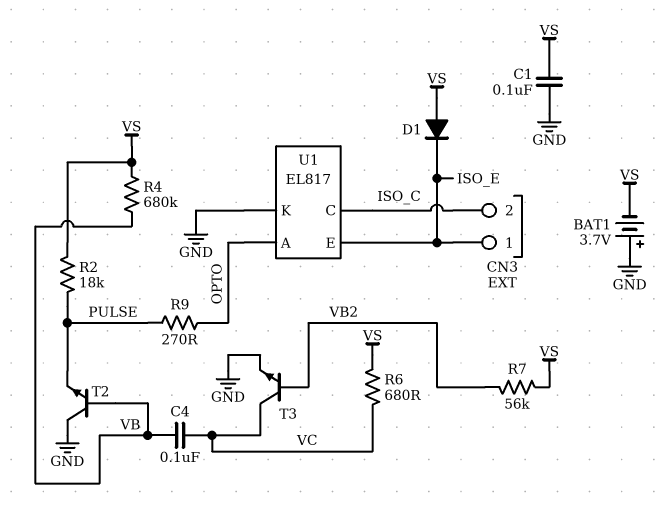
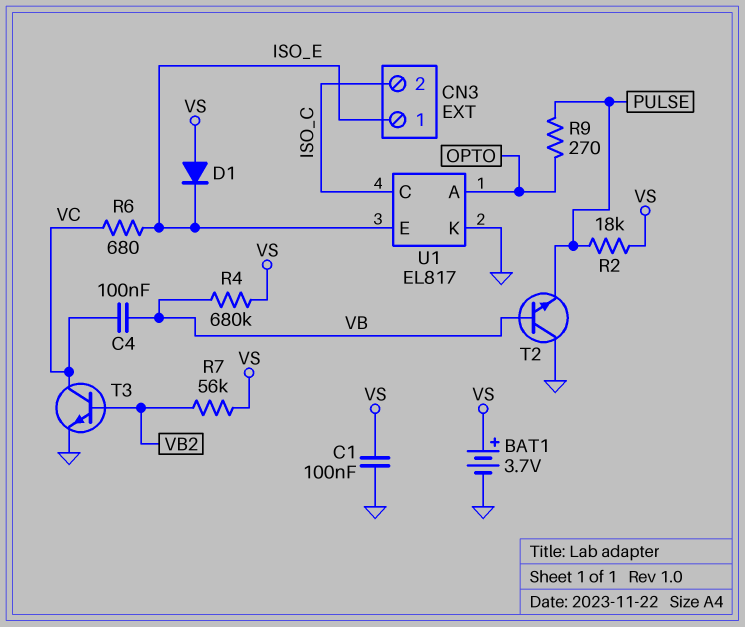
BAT1: 3.7V (plus GND, minus VS) -> 3.7V (plus VS, minus GND)
R6: 680 (VC, VS) -> 680 (ISO_E, VC)

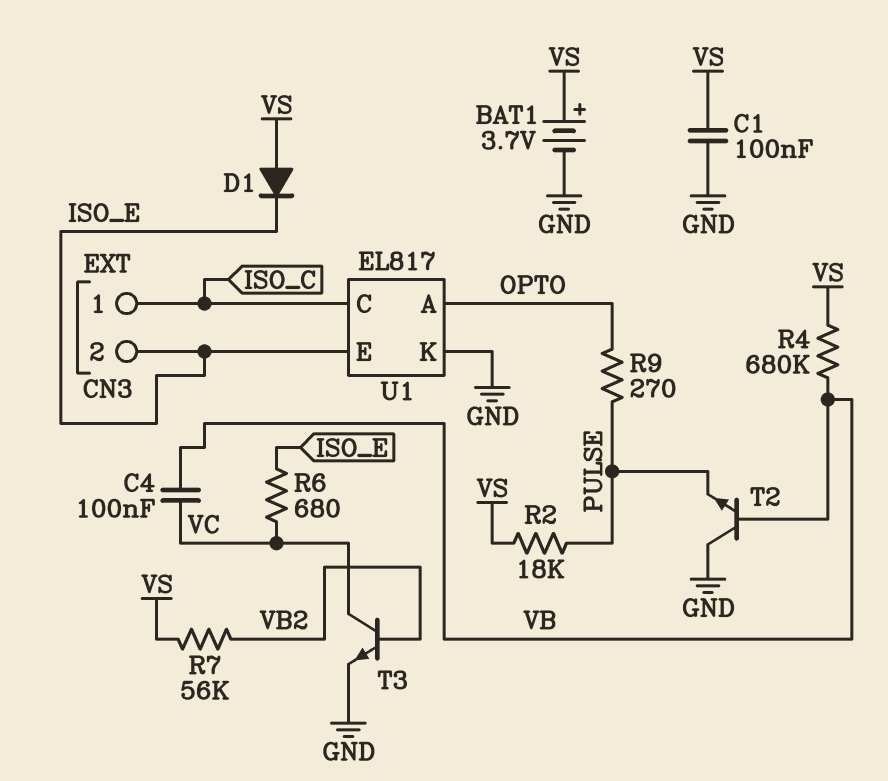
CN3 pin 1: ISO_E -> ISO_C
CN3 pin 2: ISO_C -> ISO_E

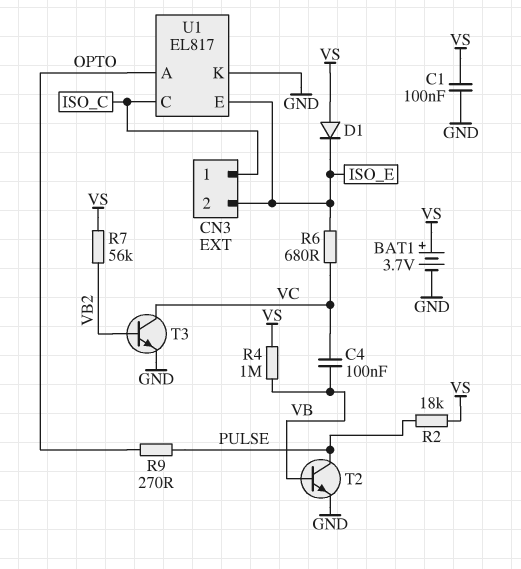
R4: 680k (VB, VS) -> 1M (VB, VS)
T2: NPN (B VB, C GND, E PULSE) -> NPN (B VB, C PULSE, E GND)

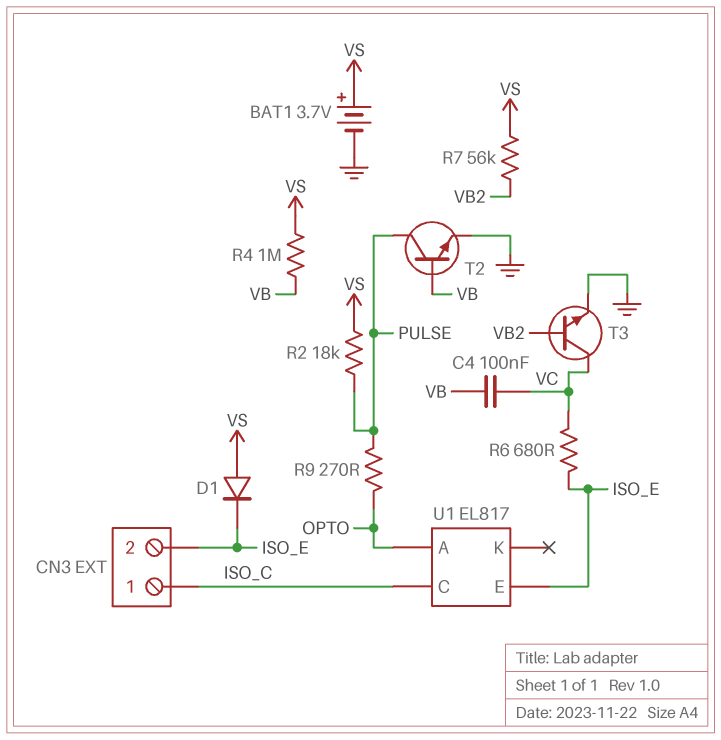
C1: 100nF (GND, VS) -> none
U1 pin K: GND -> none

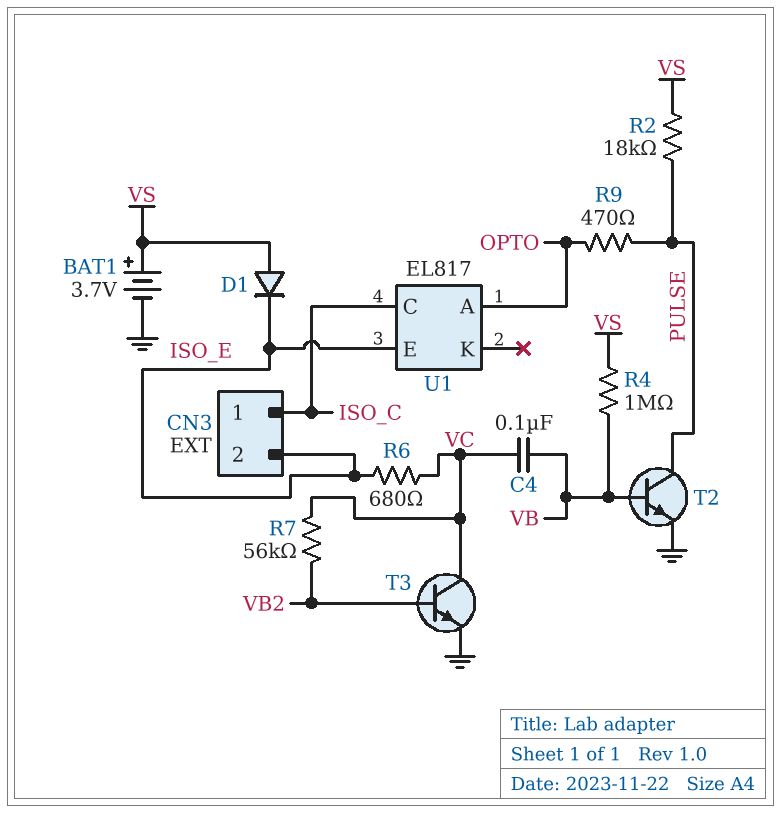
R7: 56k (VB2, VS) -> 56k (VB2, VC)
R9: 270 (OPTO, PULSE) -> 470 (OPTO, PULSE)

